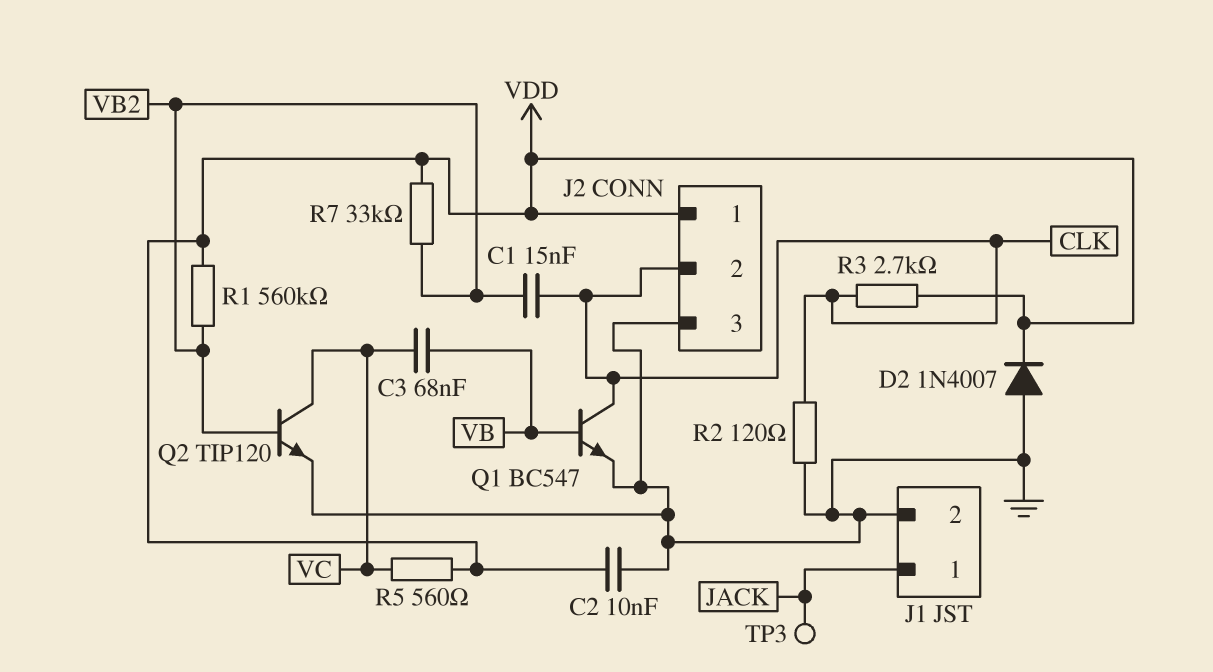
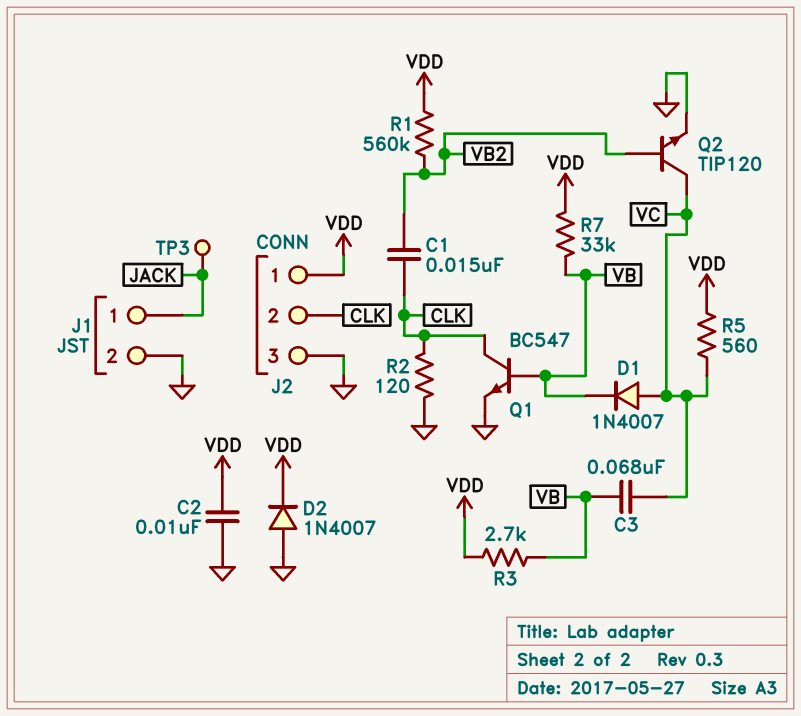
D1: none -> diode 1N4007 (A VC, K VB)
R3: 2.7k (CLK, VDD) -> 2.7k (VB, VDD)
R7: 33k (VB2, VDD) -> 33k (VB, VDD)

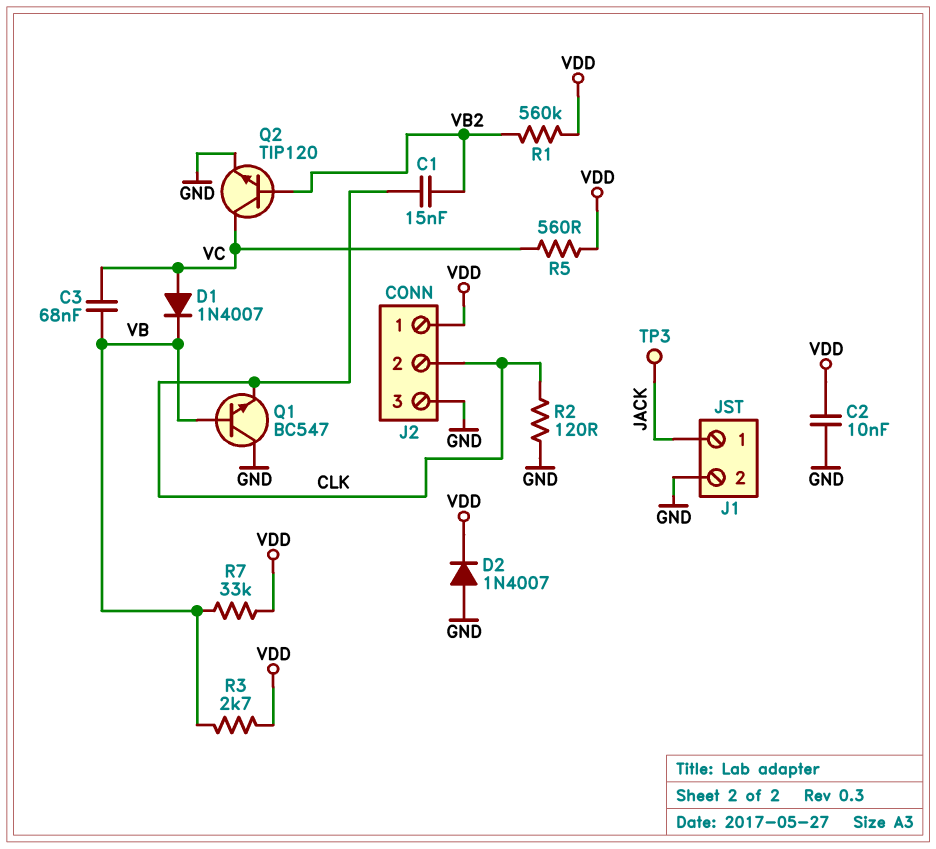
Q1: NPN BC547 (B VB, C CLK, E GND) -> NPN BC547 (B VB, C GND, E CLK)

